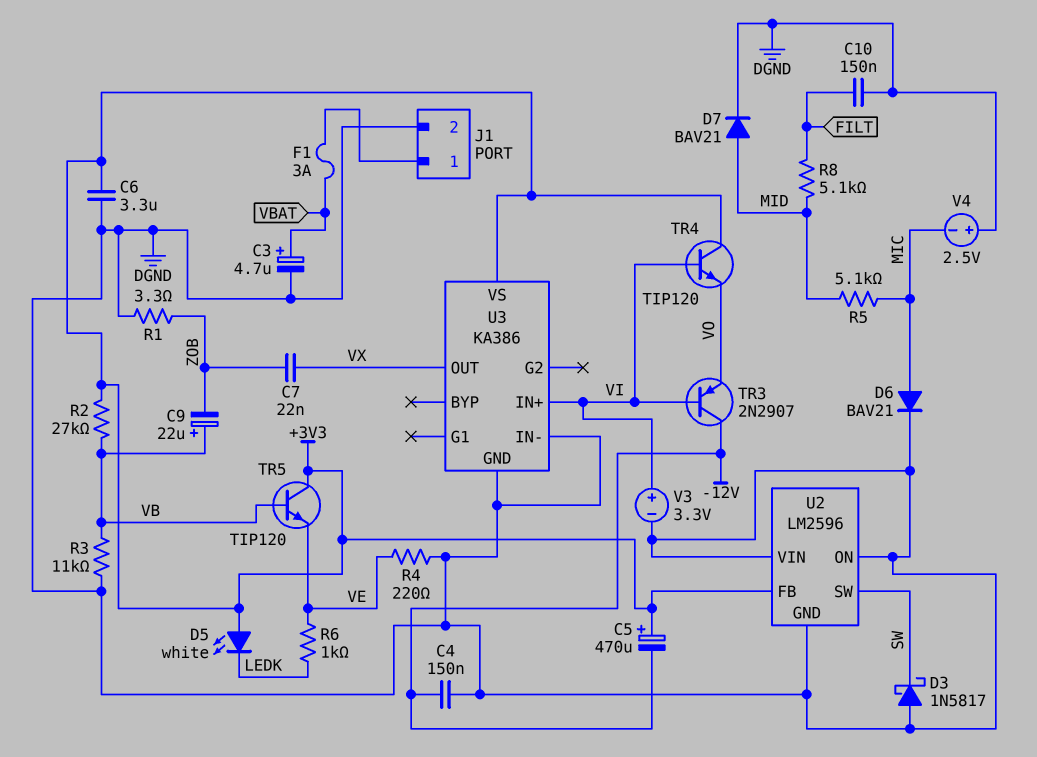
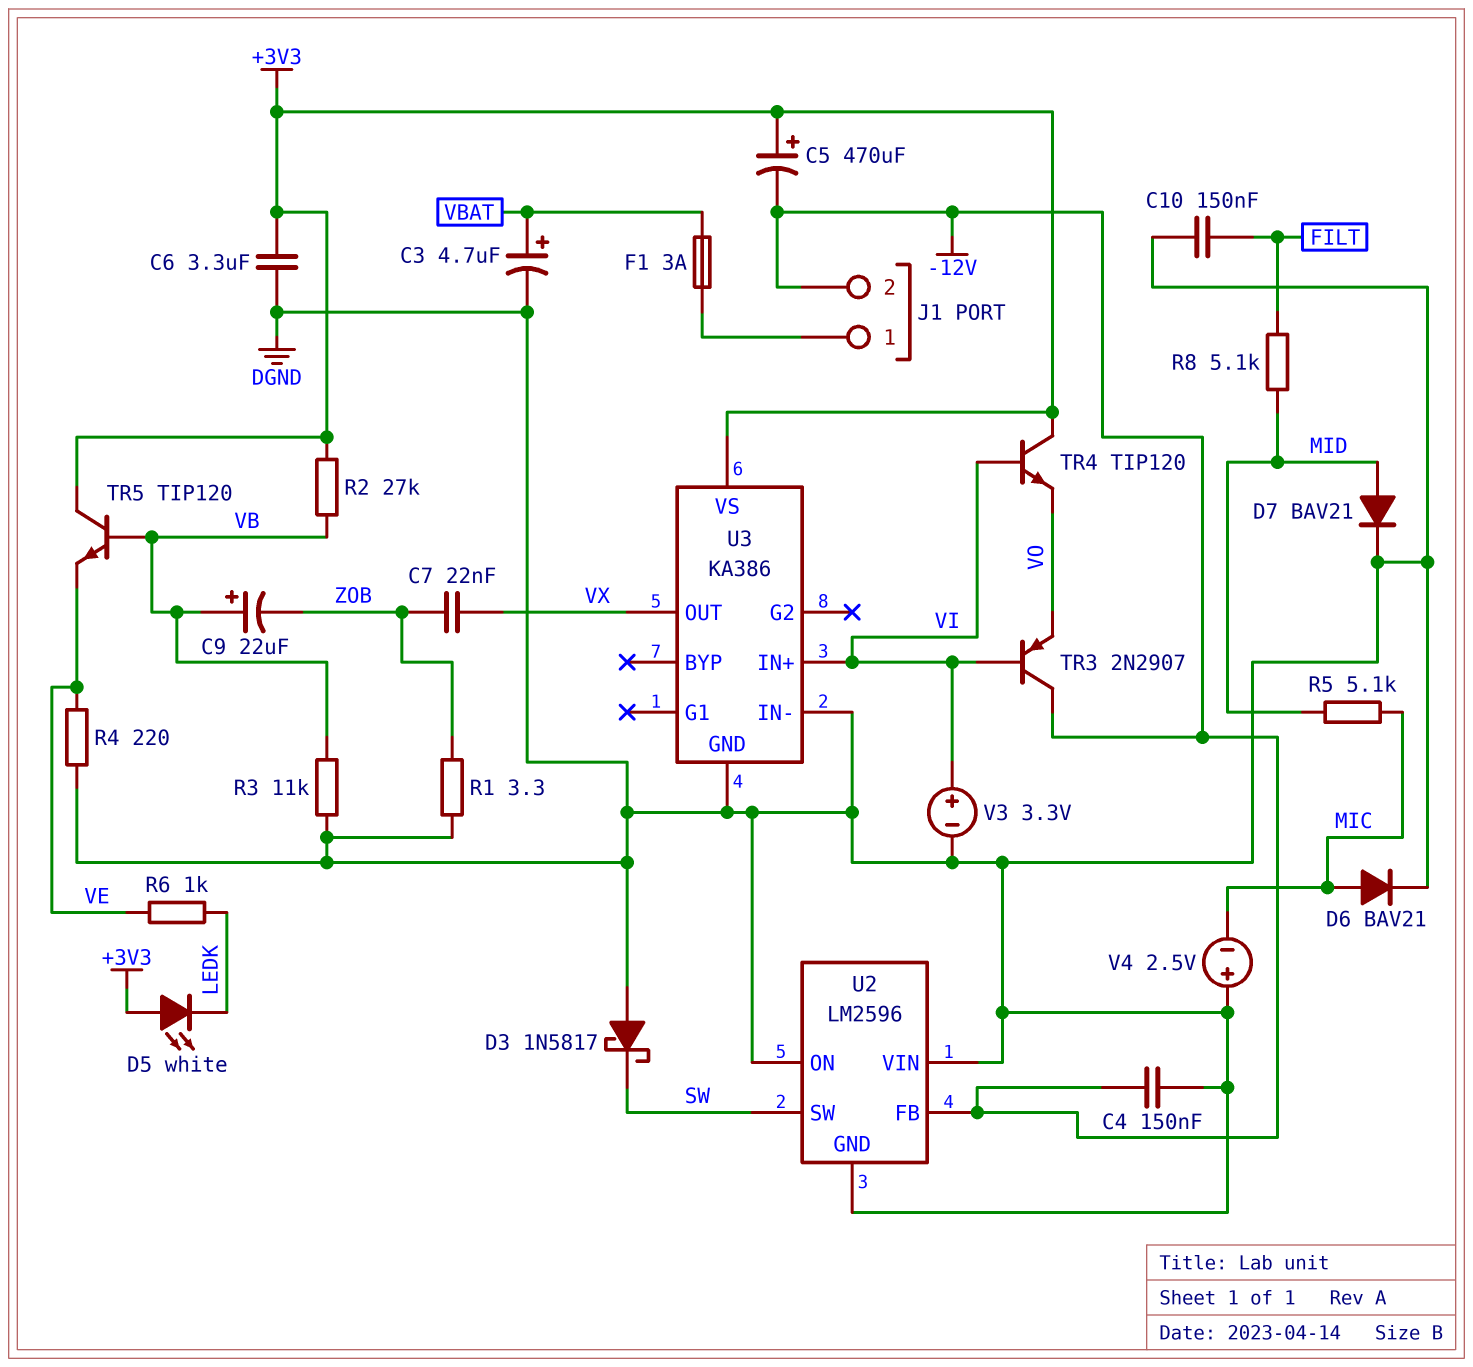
J1 pin 2: DGND -> -12V
U2 pin FB: +3V3 -> -12V

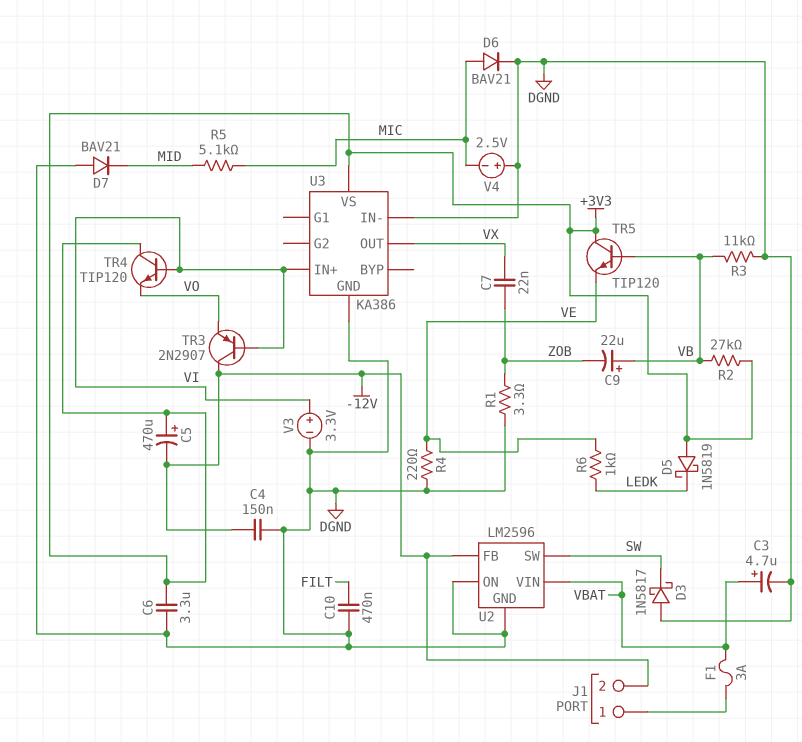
C10: 150nF (DGND, FILT) -> 470nF (DGND, FILT)
D5: LED white (A +3V3, K LEDK) -> schottky 1N5819 (A +3V3, K LEDK)
D7: diode BAV21 (A MID, K DGND) -> diode BAV21 (A DGND, K MID)
R8: 5.1k (FILT, MID) -> none
U2 pin VIN: DGND -> VBAT

